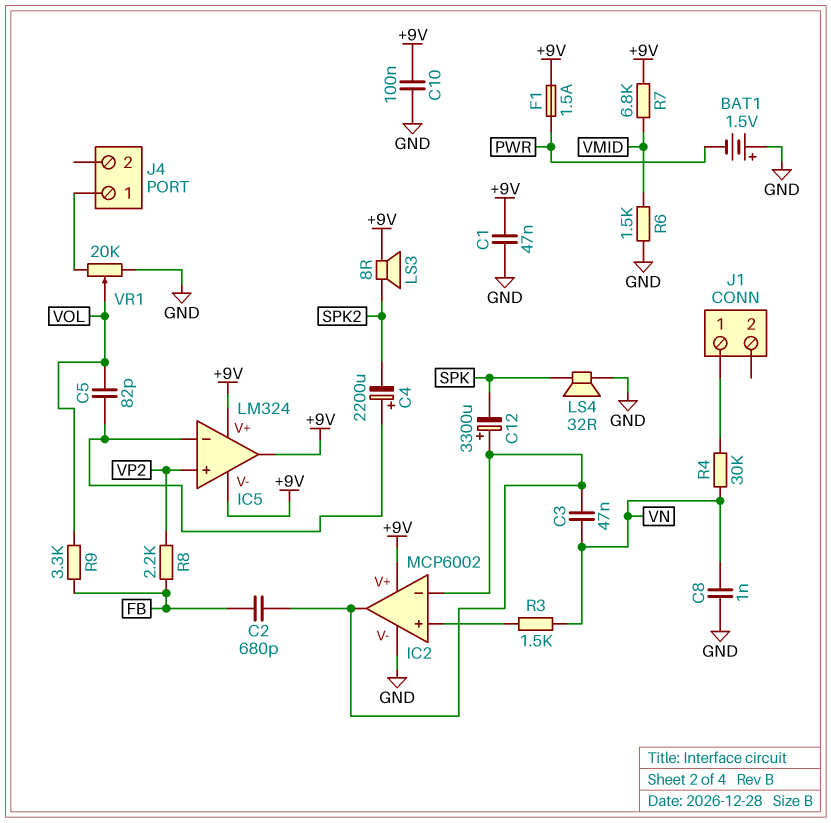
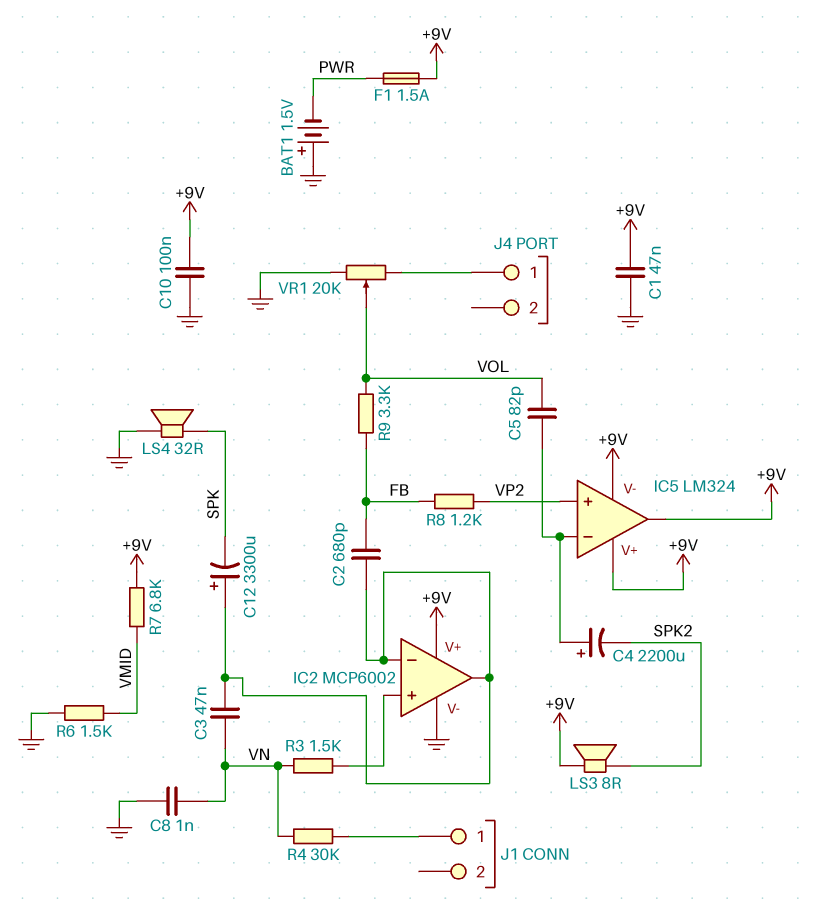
R8: 2.2k (FB, VP2) -> 1.2k (FB, VP2)

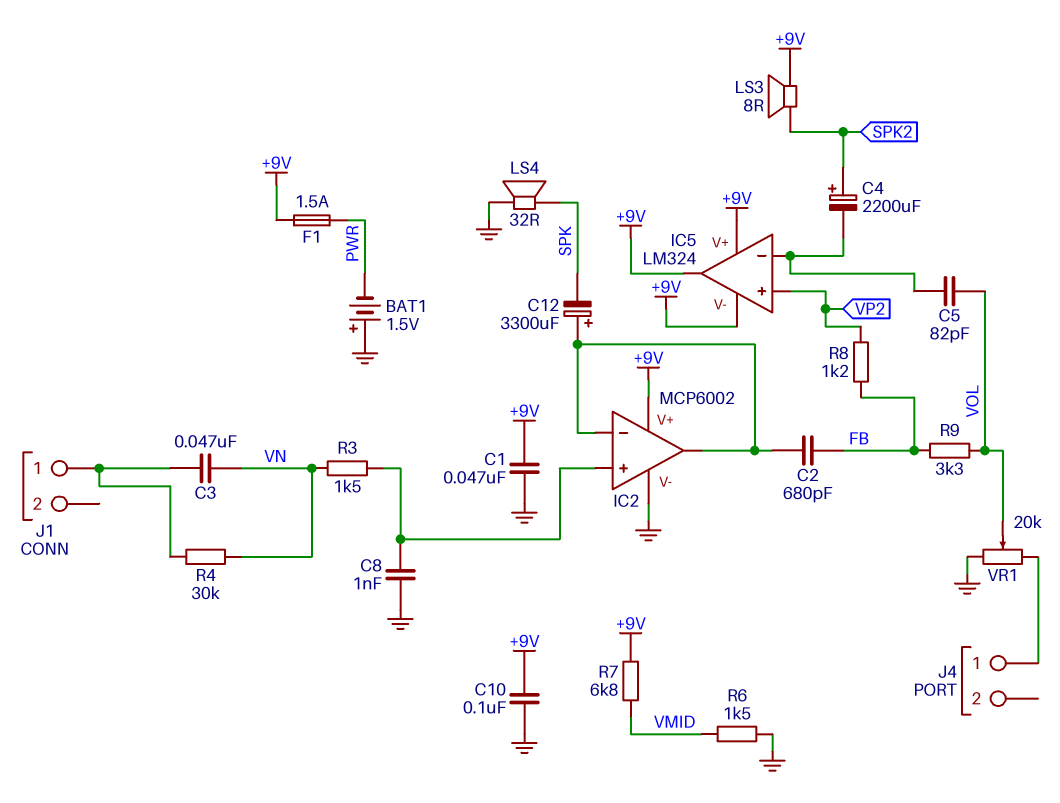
C3: 47nF (IC2/in-, VN) -> 47nF (J1/1, VN)
C4: 2200uF (plus IC5/in-, minus SPK2) -> 2200uF (plus SPK2, minus IC5/in-)
C8: 1nF (GND, VN) -> 1nF (GND, IC2/in+)

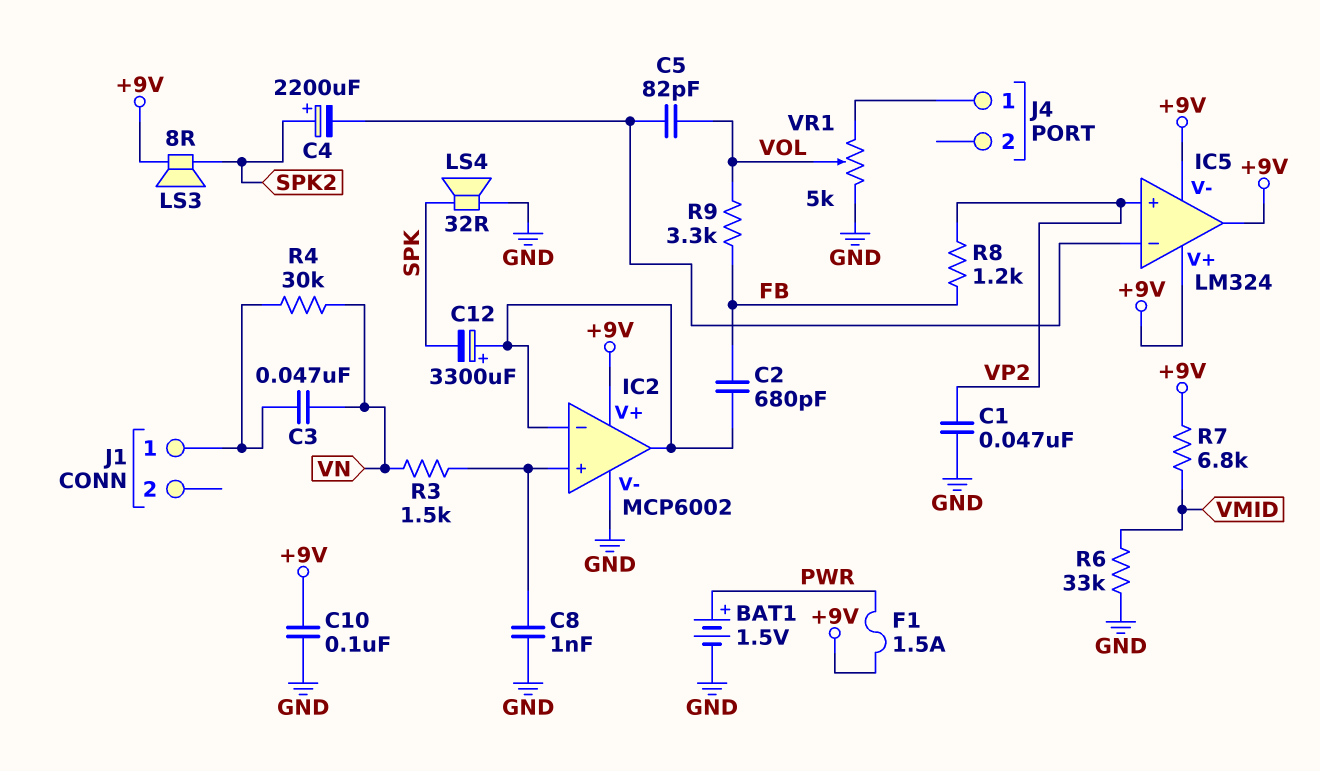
BAT1: 1.5V (plus GND, minus PWR) -> 1.5V (plus PWR, minus GND)
C1: 47nF (+9V, GND) -> 47nF (GND, VP2)
R6: 1.5k (GND, VMID) -> 33k (GND, VMID)
VR1: 20k (GND, J4/1, wiper VOL) -> 5k (GND, J4/1, wiper VOL)

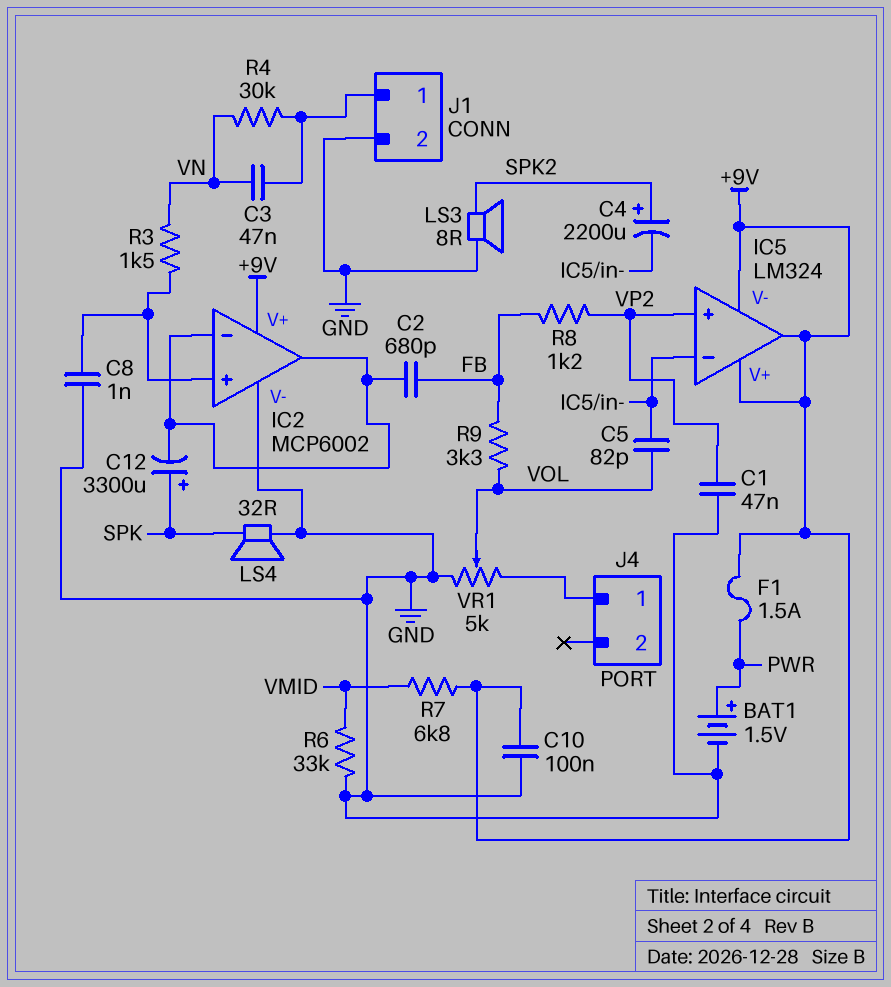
C12: 3300uF (plus IC2/in-, minus SPK) -> 3300uF (plus SPK, minus IC2/in-)
J1 pin 2: none -> GND
LS3: speaker 8R (+9V, SPK2) -> speaker 8R (GND, SPK2)

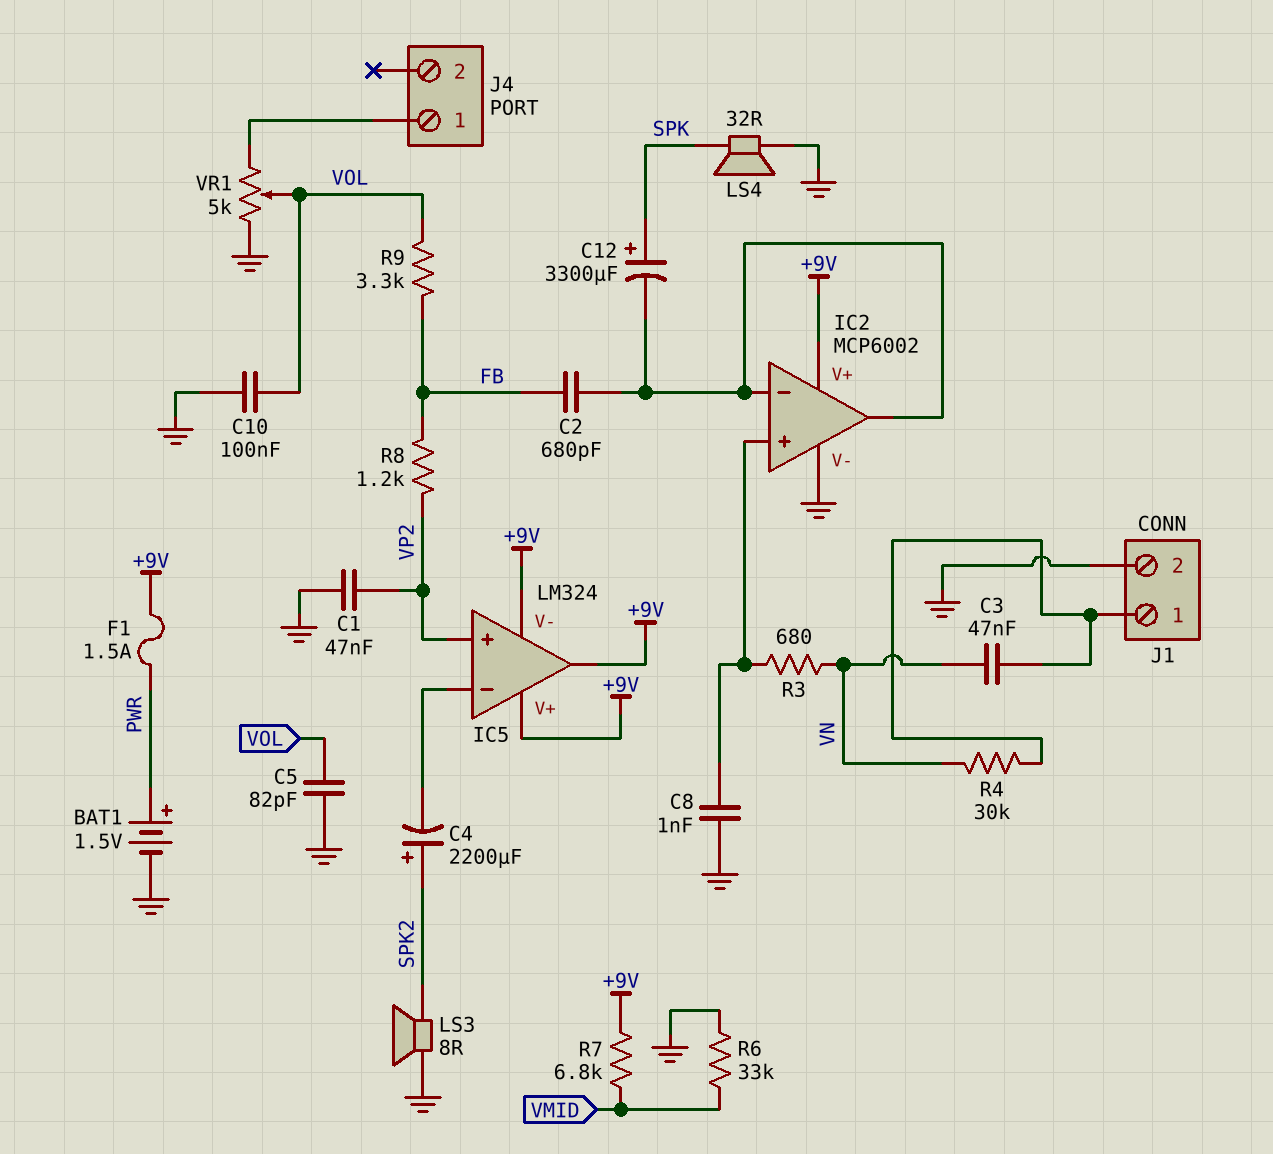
C5: 82pF (IC5/in-, VOL) -> 82pF (GND, VOL)
C10: 100nF (+9V, GND) -> 100nF (GND, VOL)
R3: 1.5k (IC2/in+, VN) -> 680 (IC2/in+, VN)

